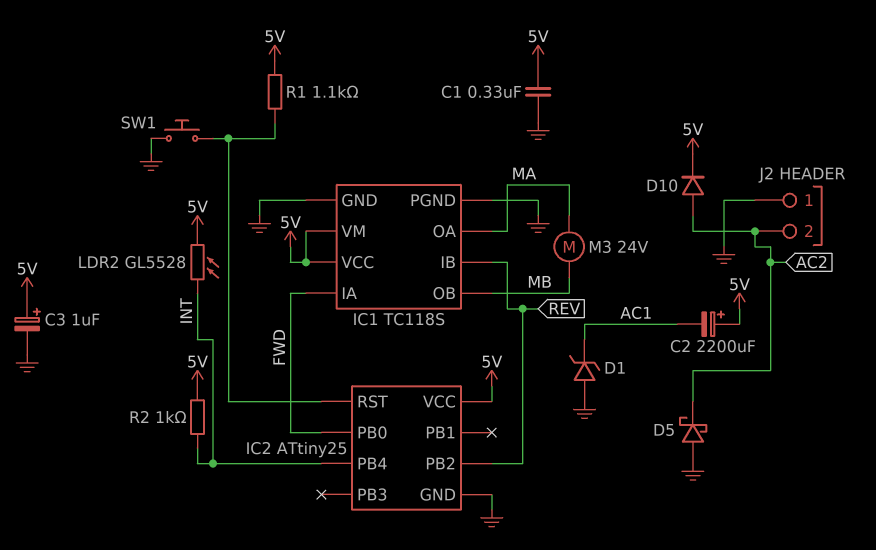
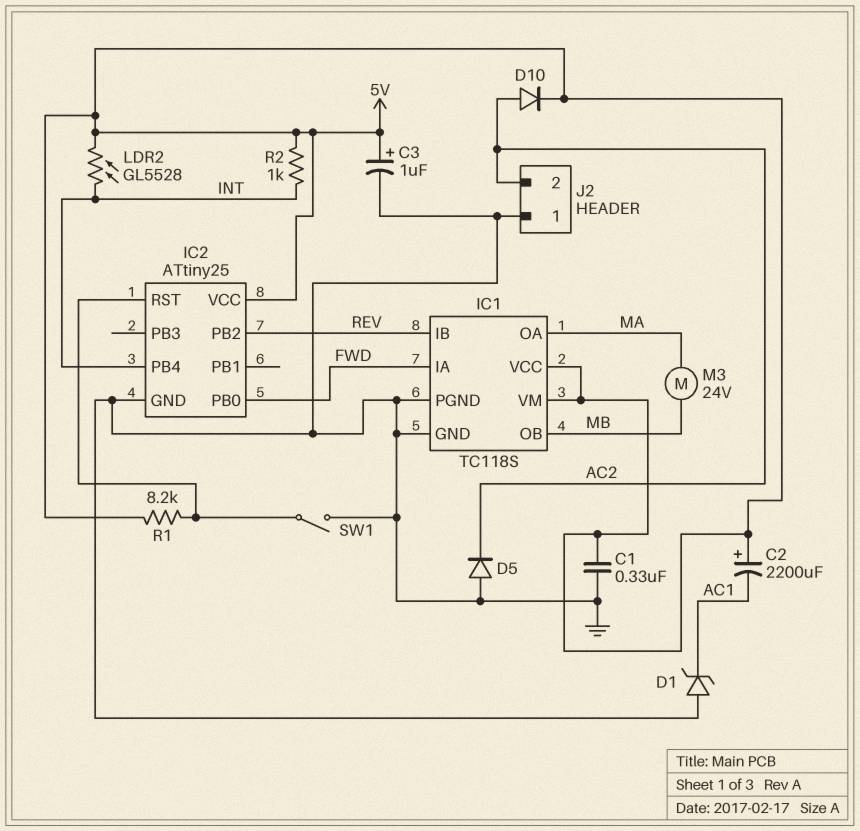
D5: schottky (A GND, K AC2) -> diode (A GND, K AC2)
R1: 1.1k (5V, IC2/RST) -> 8.2k (5V, IC2/RST)
SW1: button (GND, IC2/RST) -> switch (GND, IC2/RST)

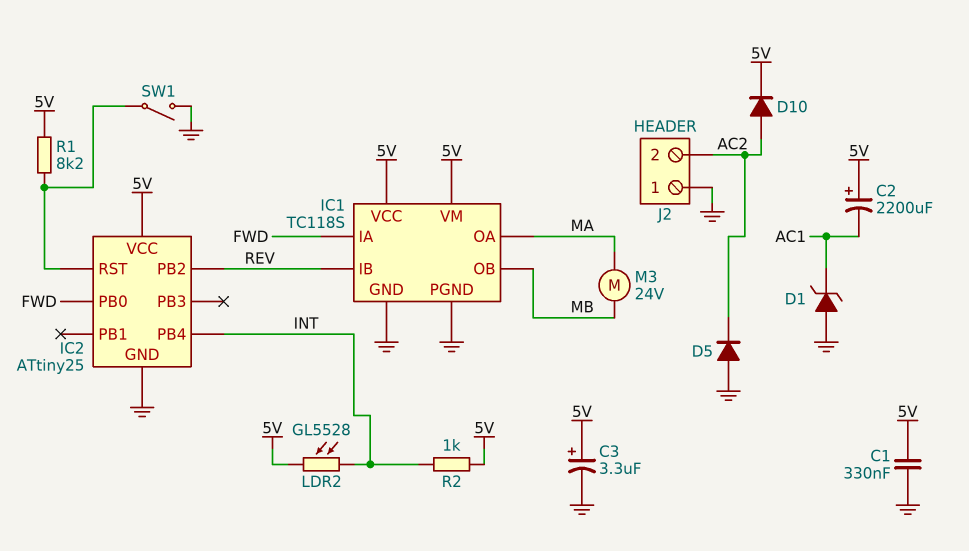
C3: 1uF (plus 5V, minus GND) -> 3.3uF (plus 5V, minus GND)

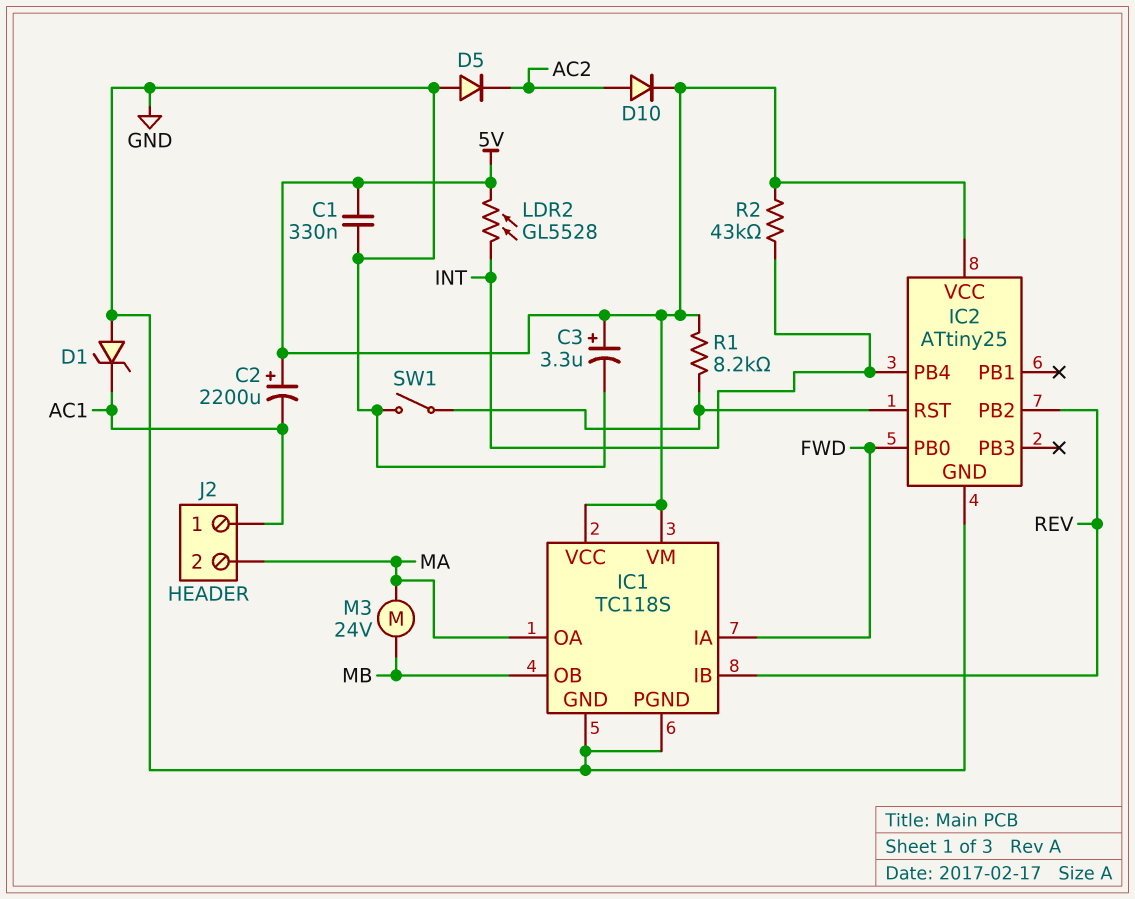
J2 pin 1: GND -> AC1
J2 pin 2: AC2 -> MA
R2: 1k (5V, INT) -> 43k (5V, INT)

